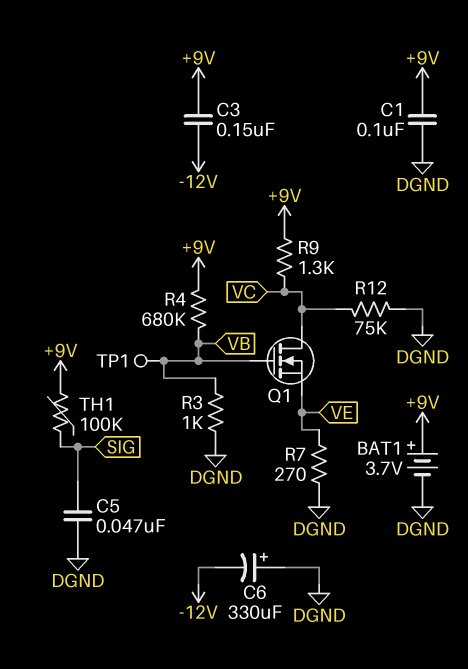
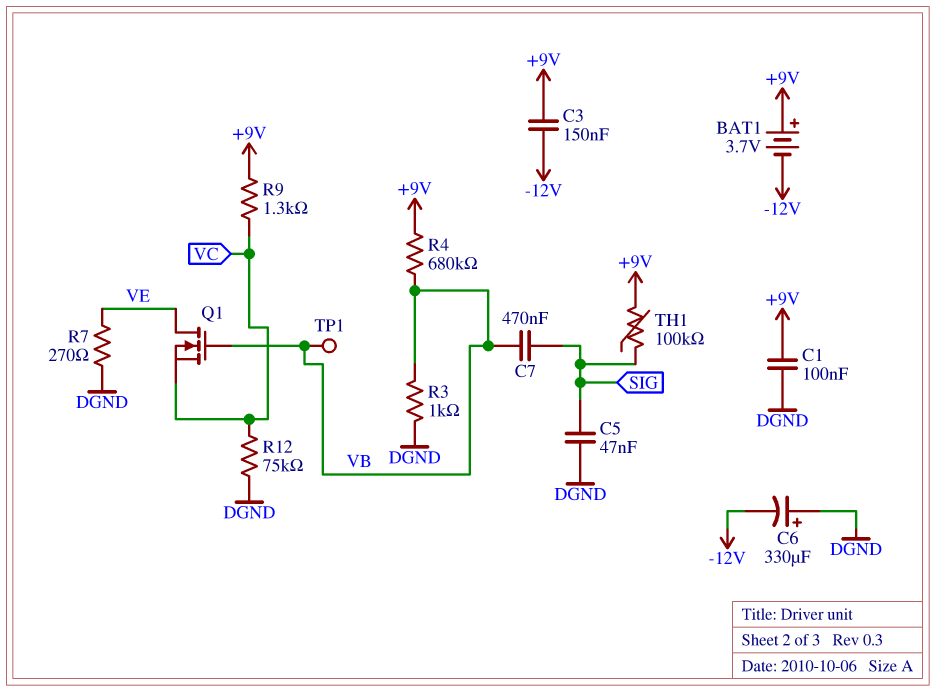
BAT1: 3.7V (plus +9V, minus DGND) -> 3.7V (plus +9V, minus -12V)
C7: none -> 470nF (SIG, VB)
Q1: NMOS (G VB, D VC, S VE) -> NMOS (G VB, D VE, S VC)

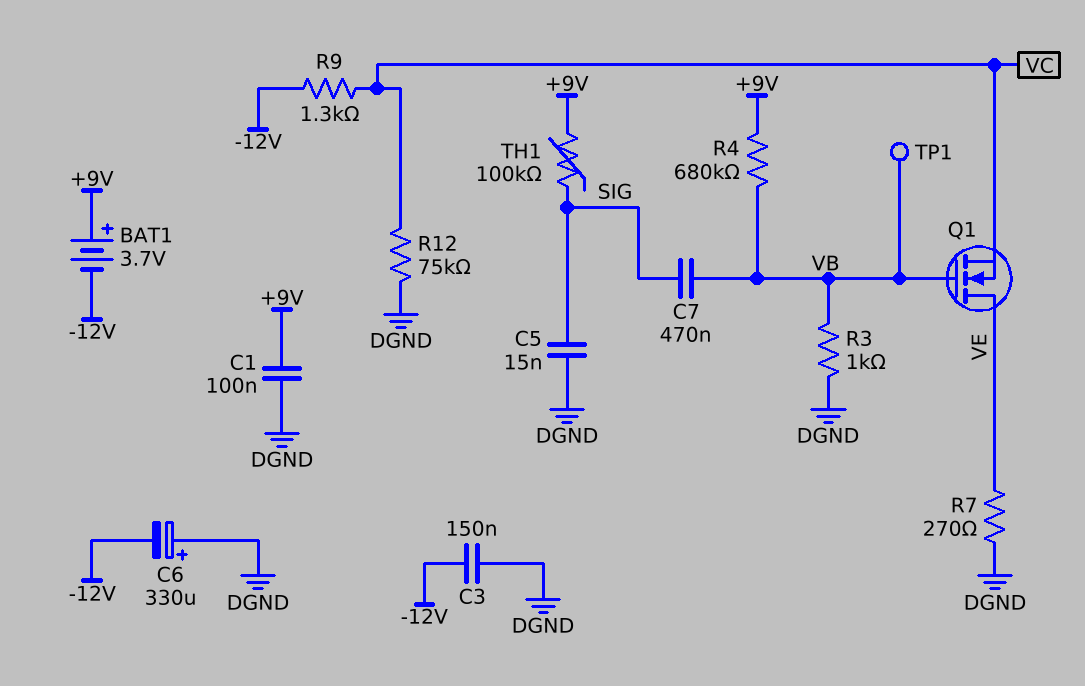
C3: 150nF (+9V, -12V) -> 150nF (-12V, DGND)
C5: 47nF (DGND, SIG) -> 15nF (DGND, SIG)
R9: 1.3k (+9V, VC) -> 1.3k (-12V, VC)

